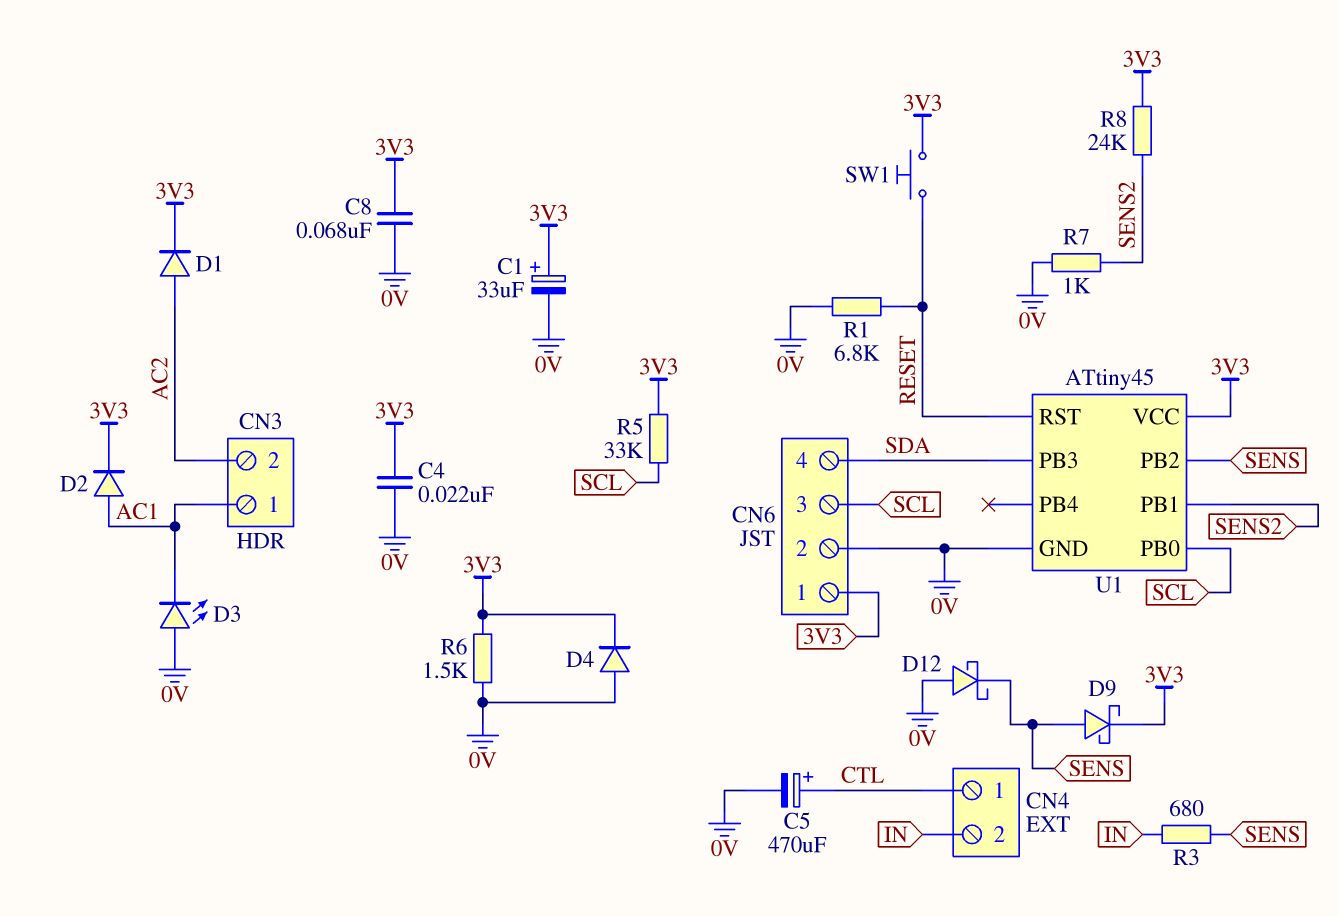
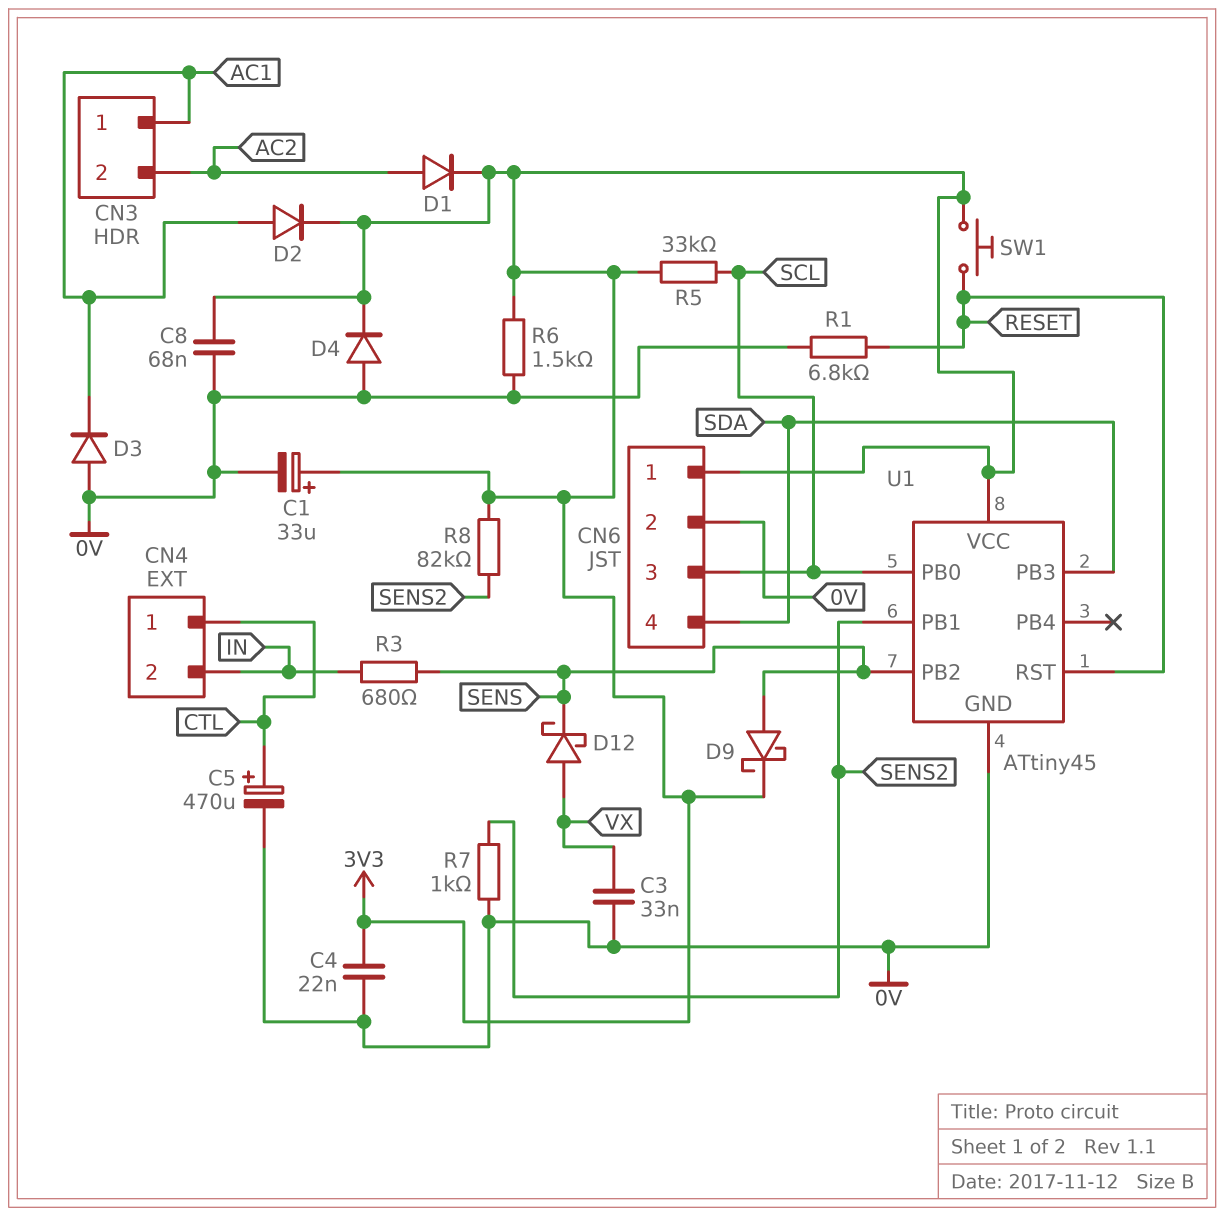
C3: none -> 33nF (0V, VX)
D3: LED (A 0V, K AC1) -> diode (A 0V, K AC1)
D12: schottky (A 0V, K SENS) -> schottky (A VX, K SENS)
R8: 24k (3V3, SENS2) -> 82k (3V3, SENS2)

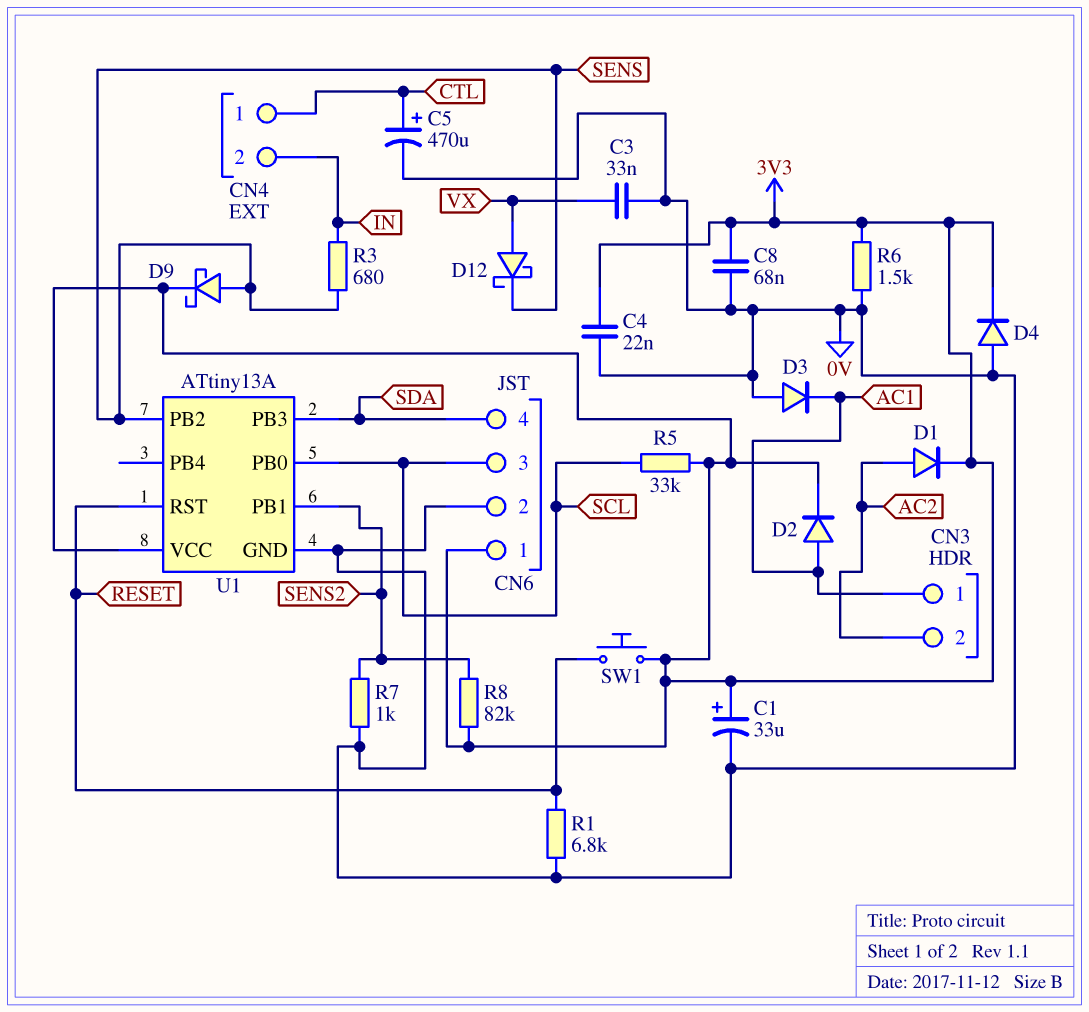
U1: ATtiny45 -> ATtiny13A

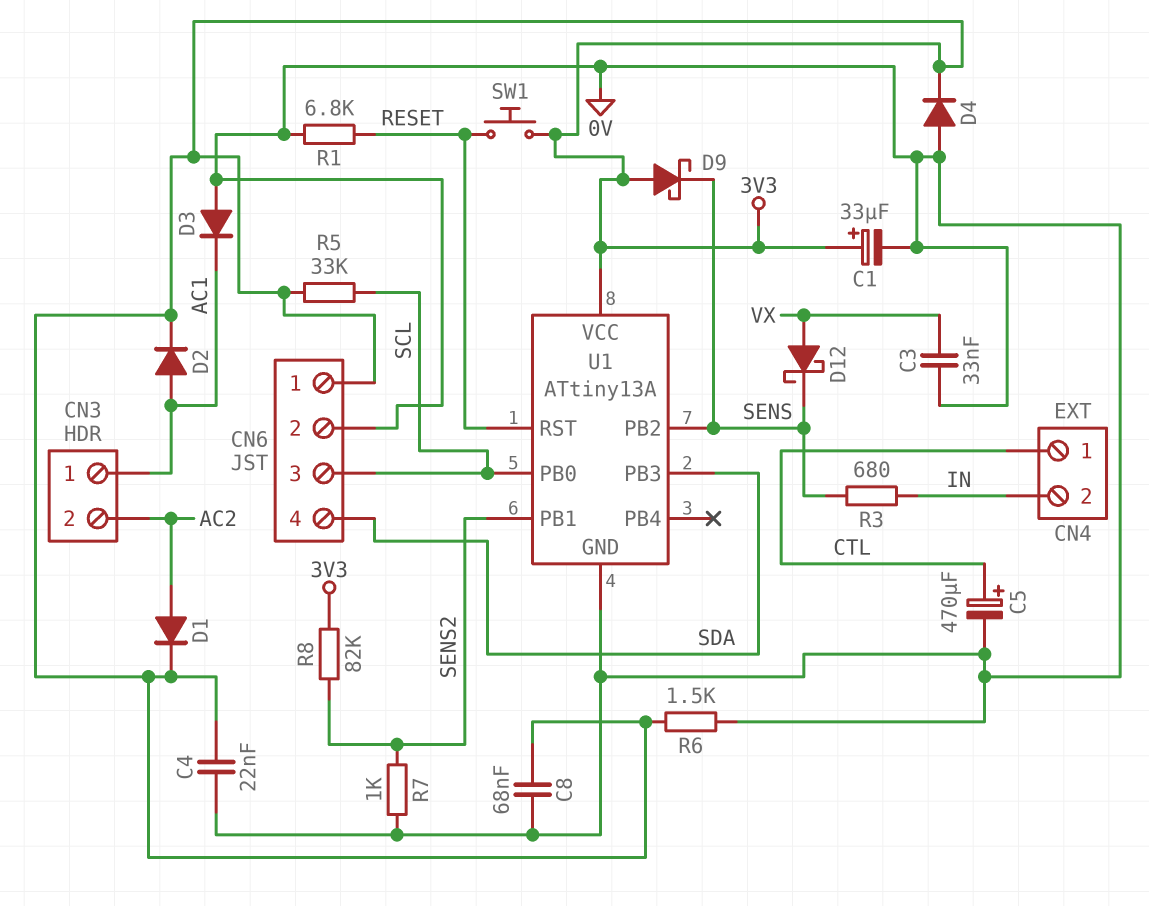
D9: schottky (A SENS, K 3V3) -> schottky (A 3V3, K SENS)

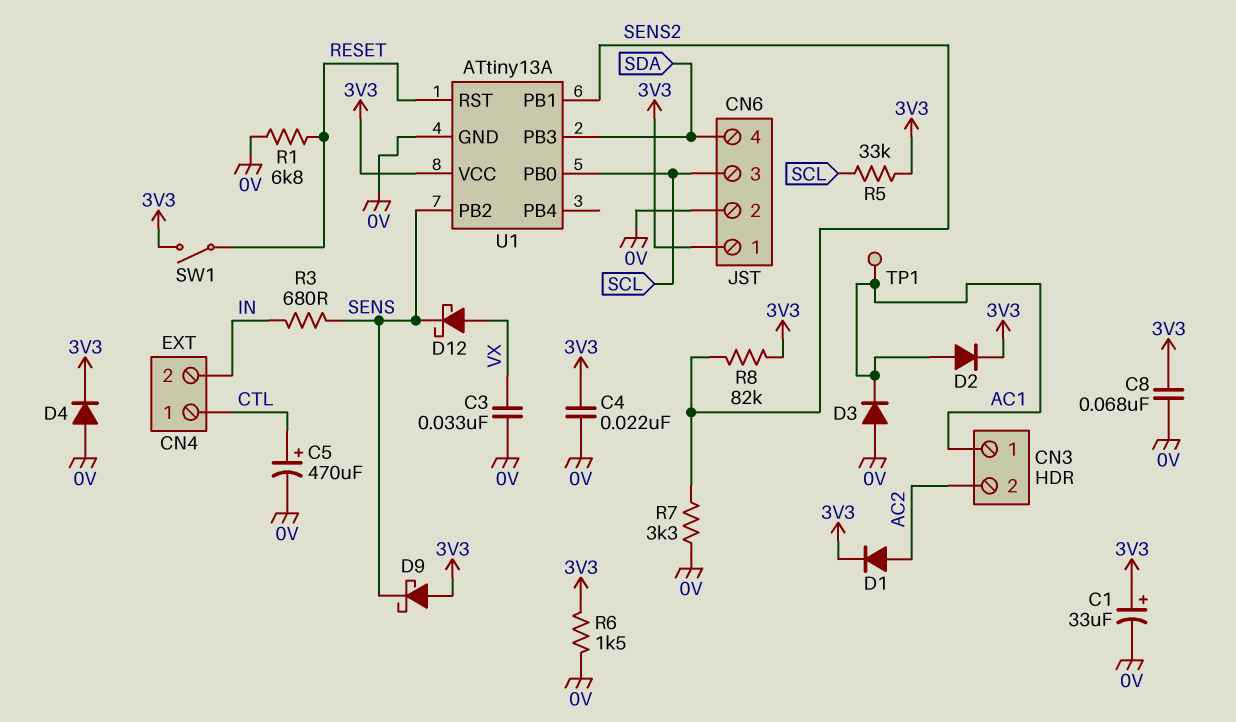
R7: 1k (0V, SENS2) -> 3.3k (0V, SENS2)
SW1: button (3V3, RESET) -> switch (3V3, RESET)
TP1: none -> test point (AC1)

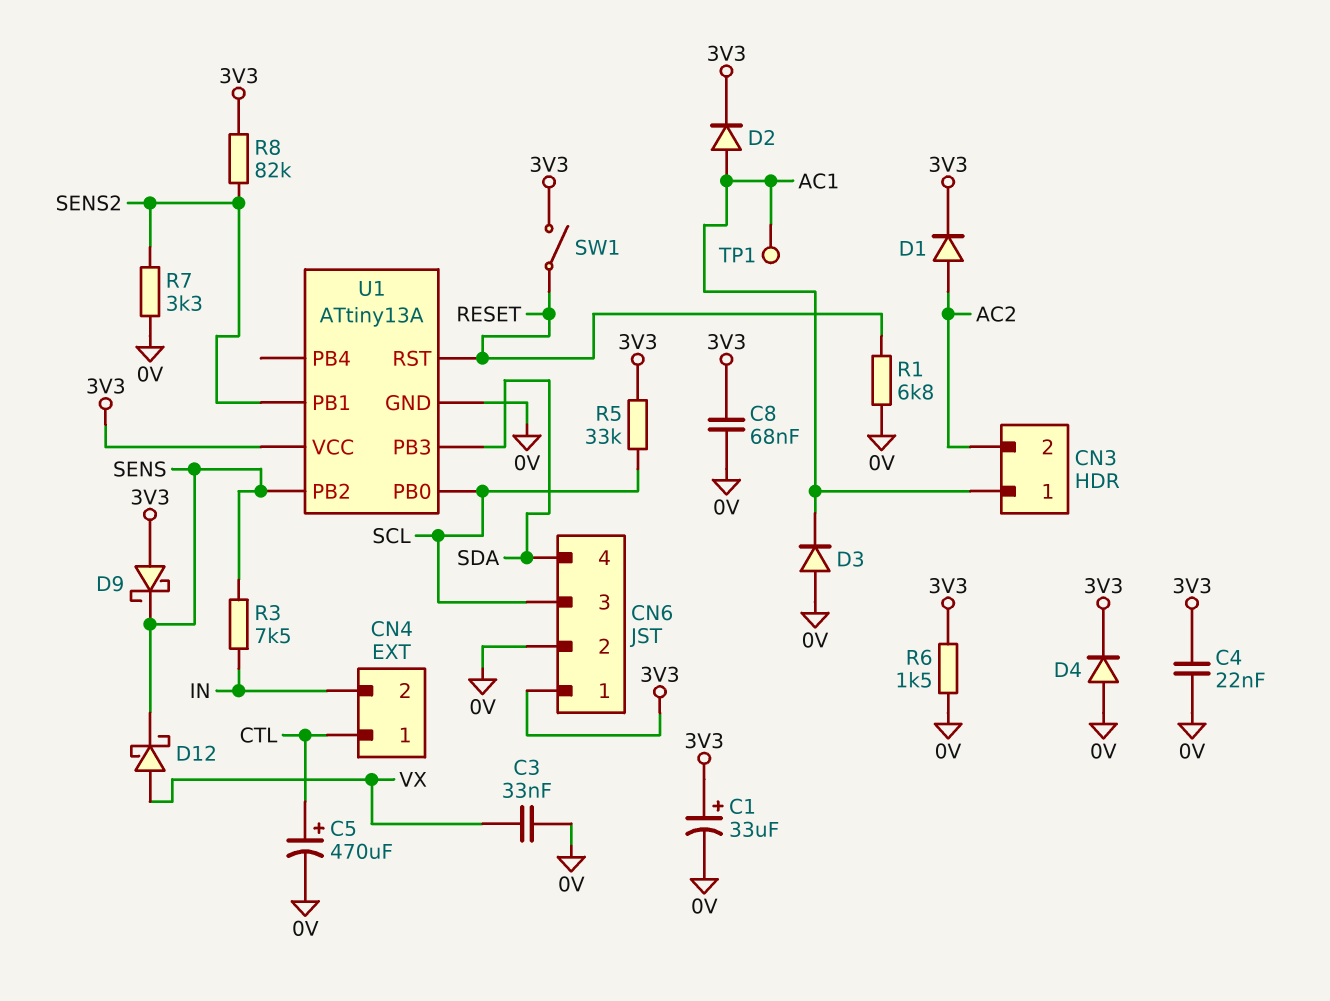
R3: 680 (IN, SENS) -> 7.5k (IN, SENS)

